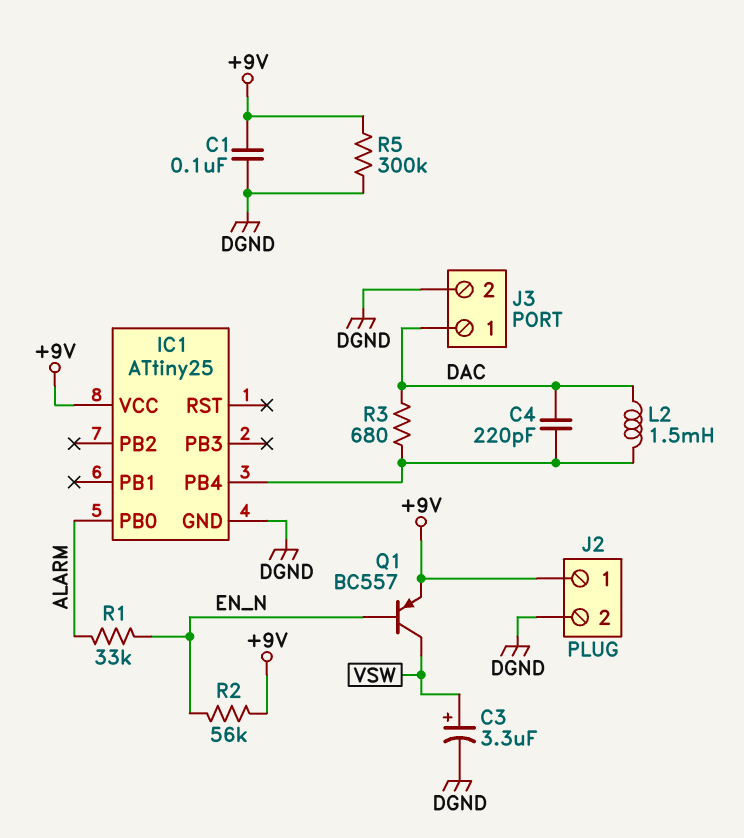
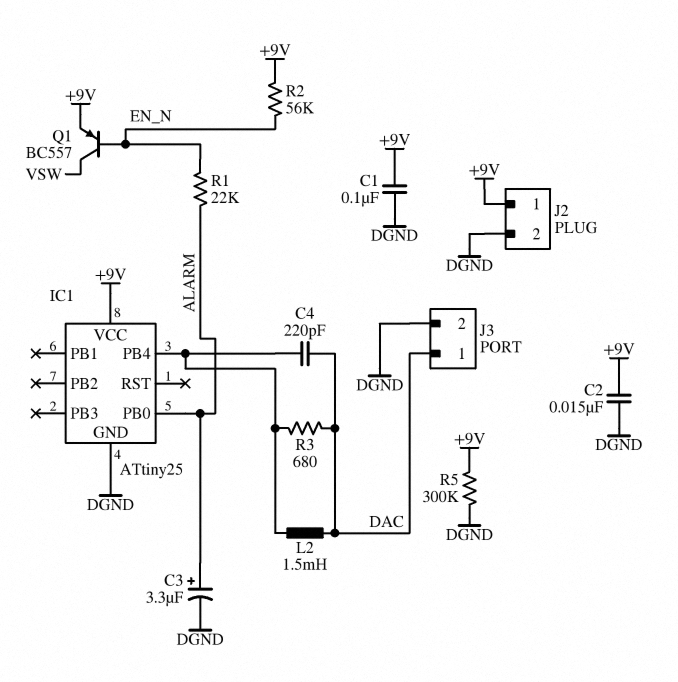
C2: none -> 15nF (+9V, DGND)
C3: 3.3uF (plus VSW, minus DGND) -> 3.3uF (plus ALARM, minus DGND)
R1: 33k (ALARM, EN_N) -> 22k (ALARM, EN_N)

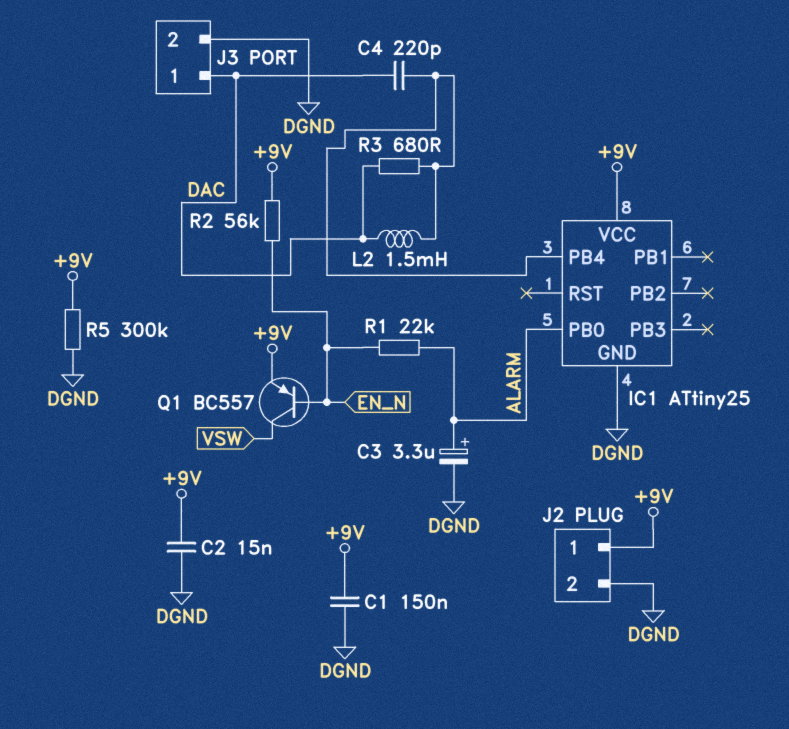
C1: 100nF (+9V, DGND) -> 150nF (+9V, DGND)

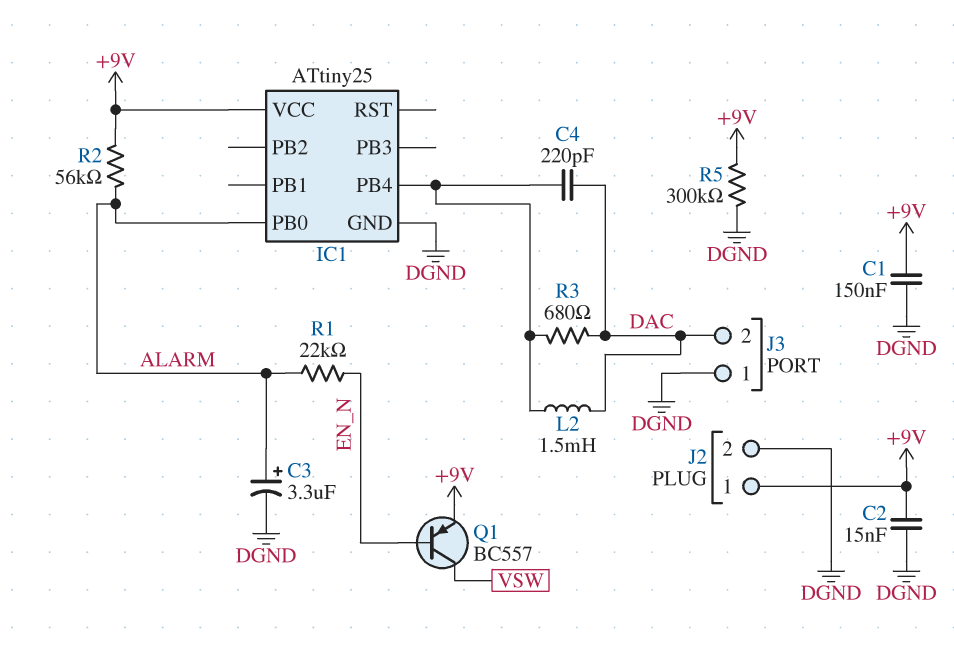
J3 pin 1: DAC -> DGND
J3 pin 2: DGND -> DAC
R2: 56k (+9V, EN_N) -> 56k (+9V, ALARM)

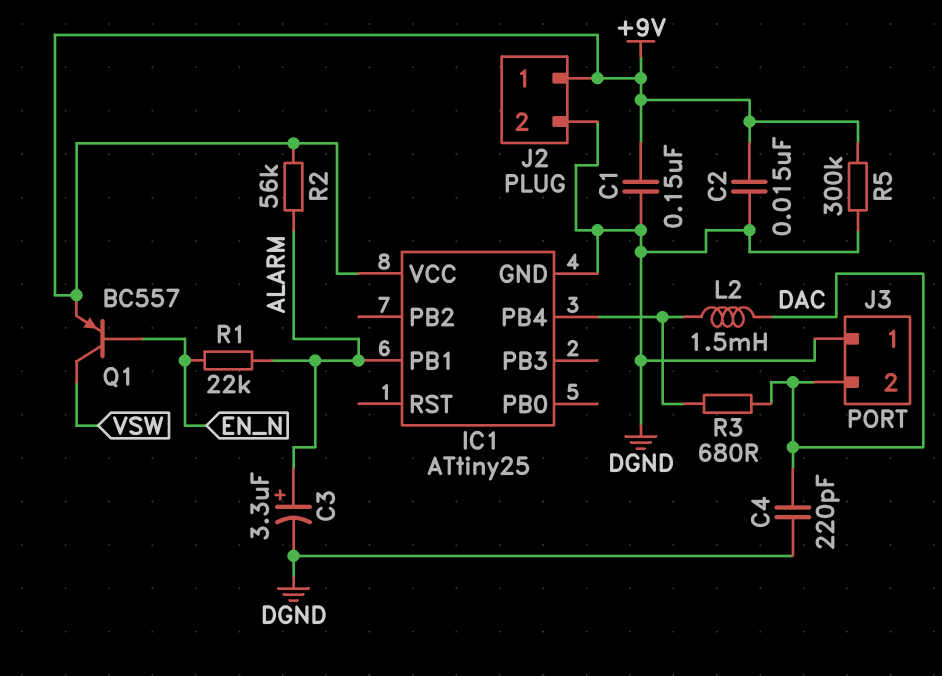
C4: 220pF (DAC, IC1/PB4) -> 220pF (DAC, DGND)
IC1 pin PB0: ALARM -> none
IC1 pin PB1: none -> ALARM

